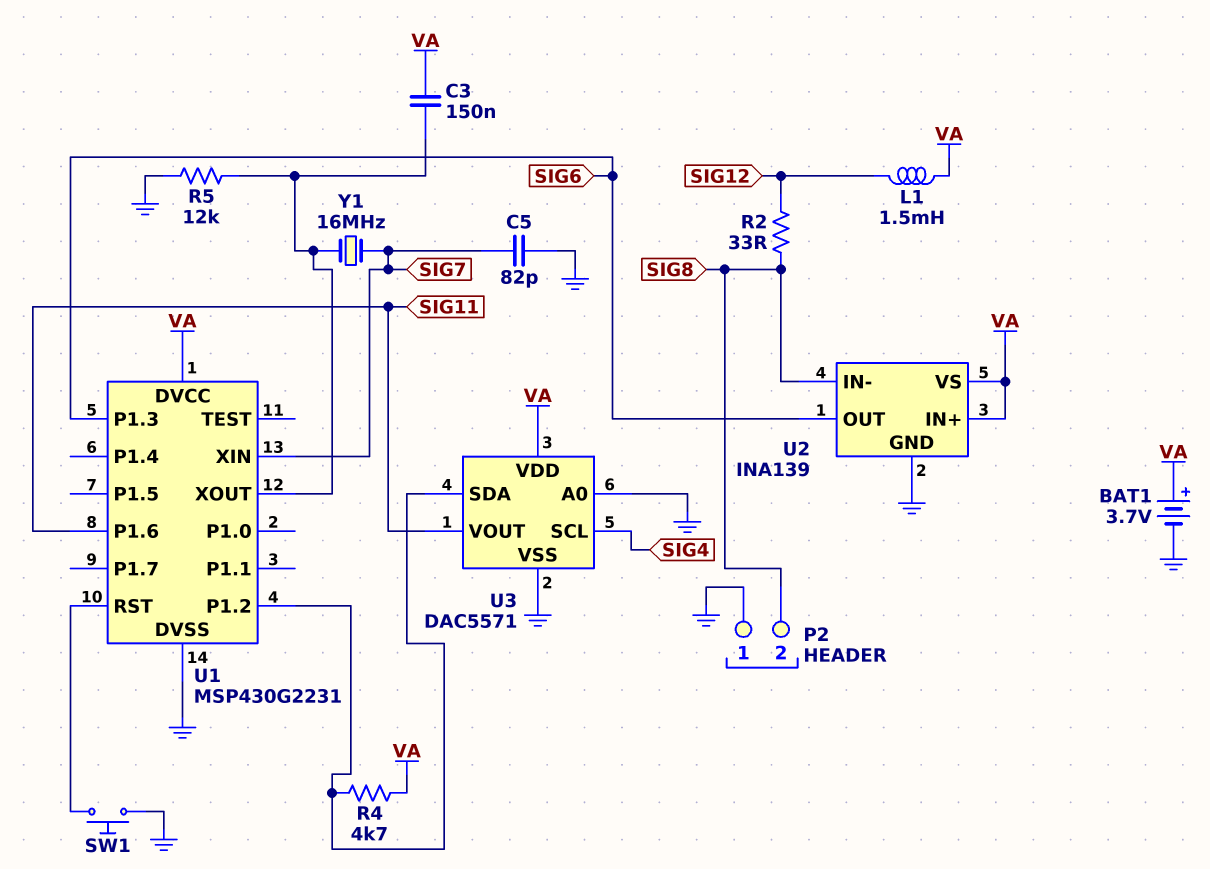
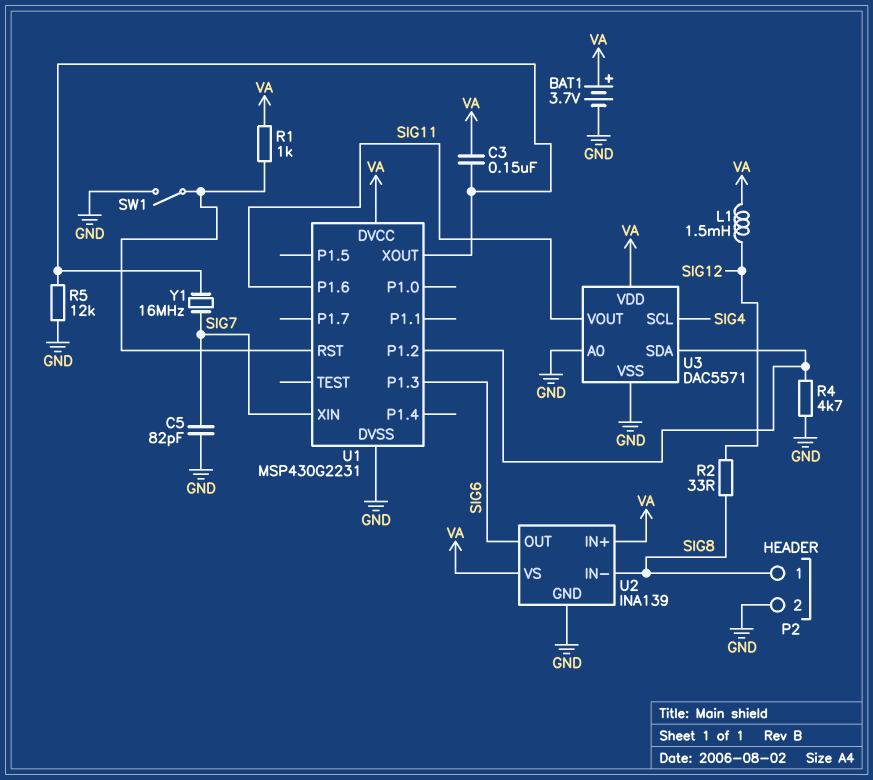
P2 pin 1: GND -> SIG8
P2 pin 2: SIG8 -> GND
R1: none -> 1k (U1/RST, VA)
R4: 4.7k (U1/P1.2, VA) -> 4.7k (GND, U1/P1.2)
SW1: button (GND, U1/RST) -> switch (GND, U1/RST)

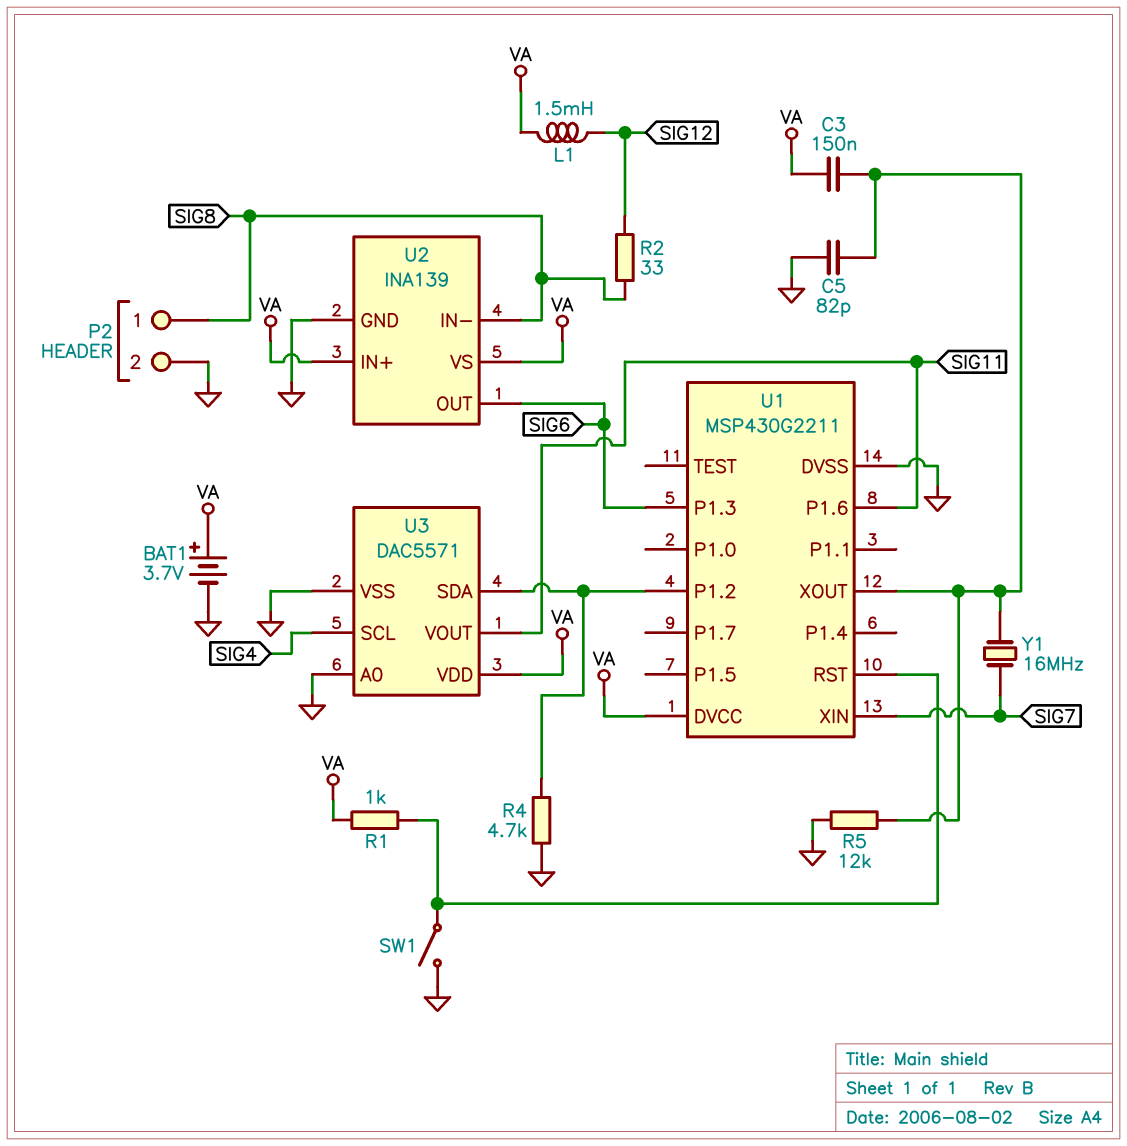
C5: 82pF (GND, SIG7) -> 82pF (GND, U1/XOUT)
U1: MSP430G2231 -> MSP430G2211

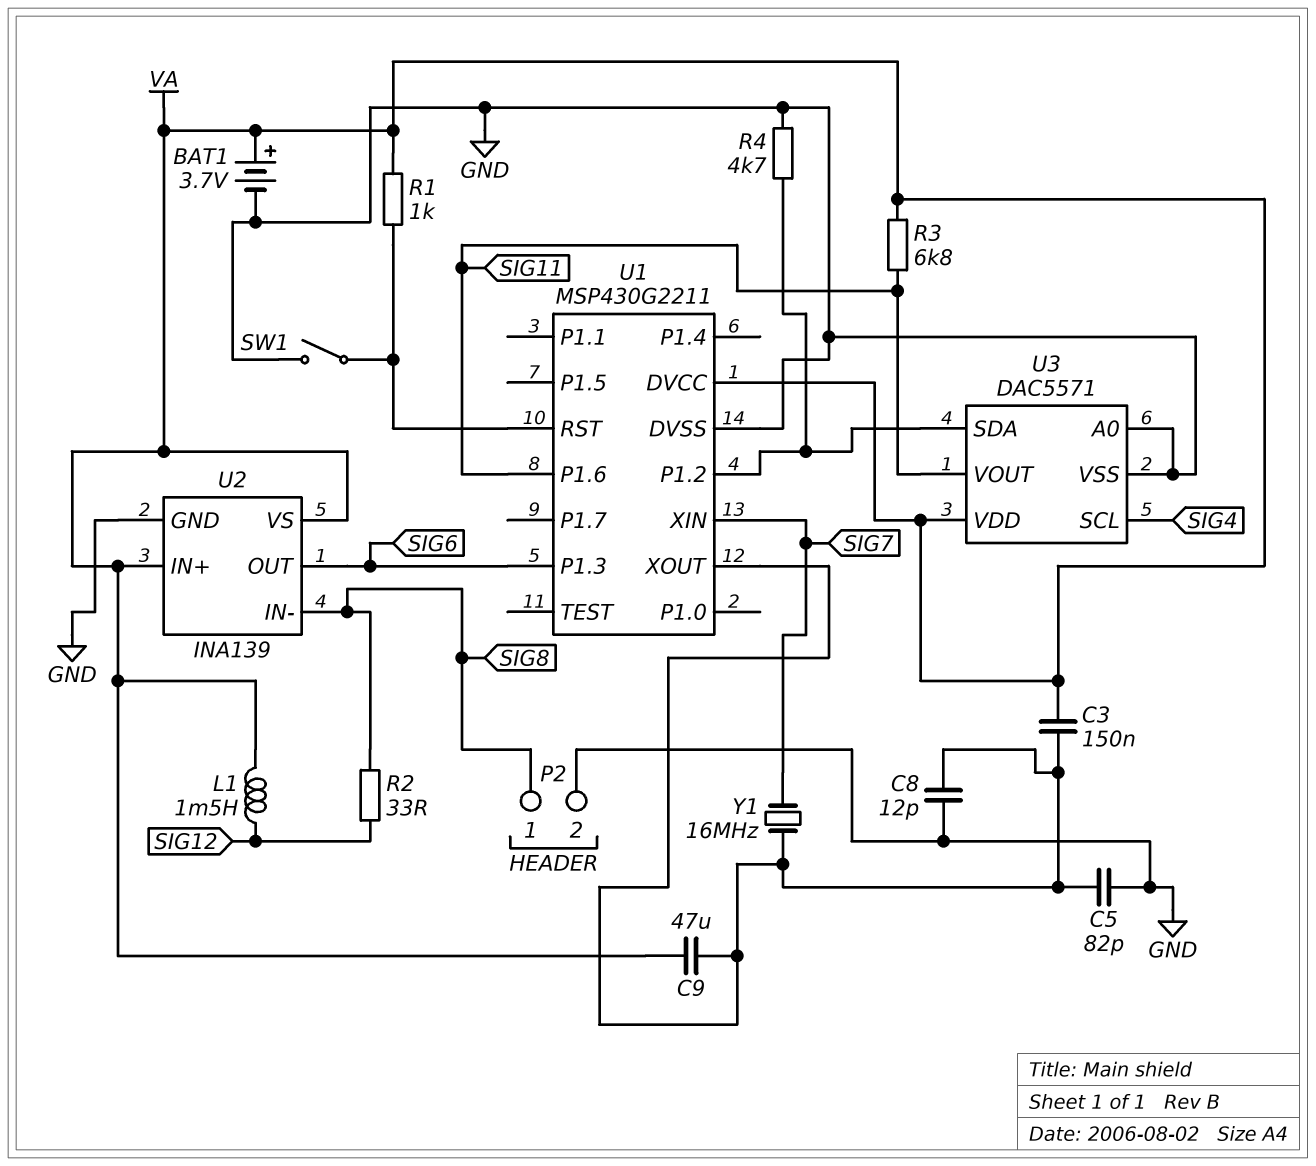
C8: none -> 12pF (GND, U1/XOUT)
C9: none -> 47uF (U1/XOUT, VA)
R3: none -> 6.8k (SIG11, VA)
R5: 12k (GND, U1/XOUT) -> none

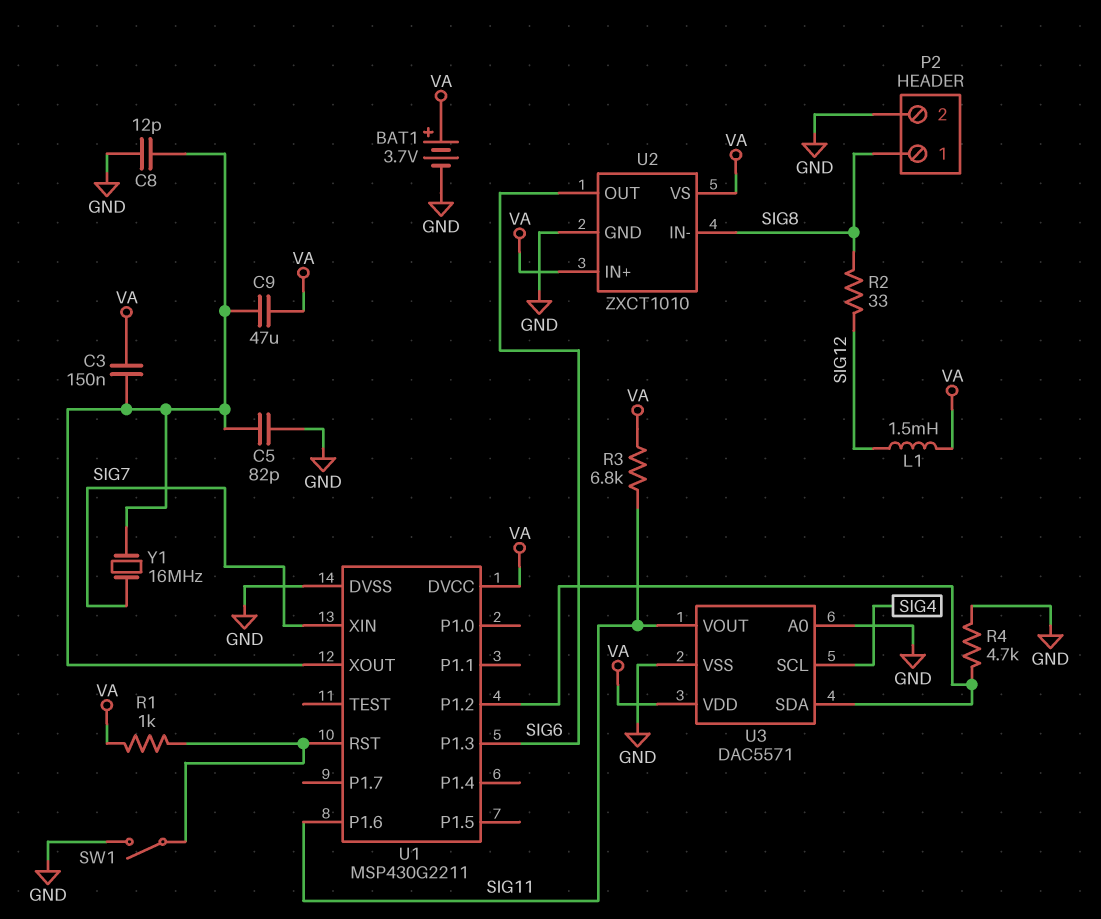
U2: INA139 -> ZXCT1010

